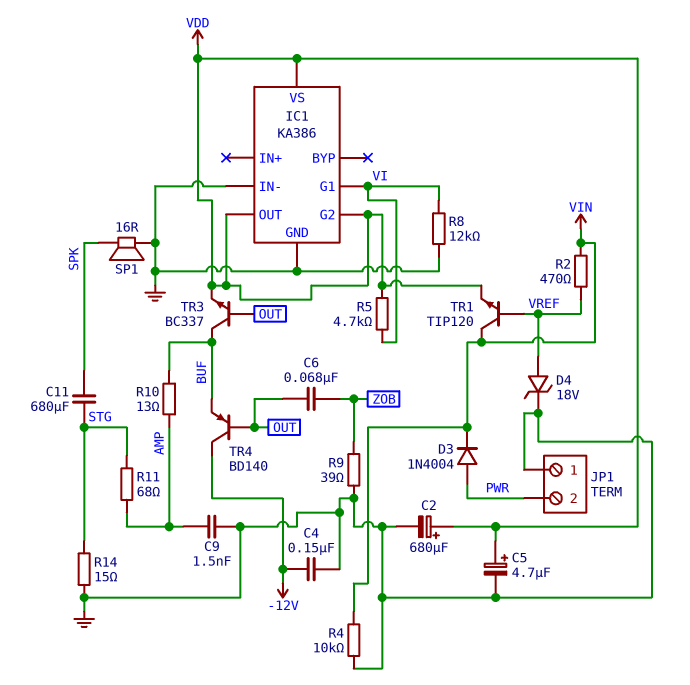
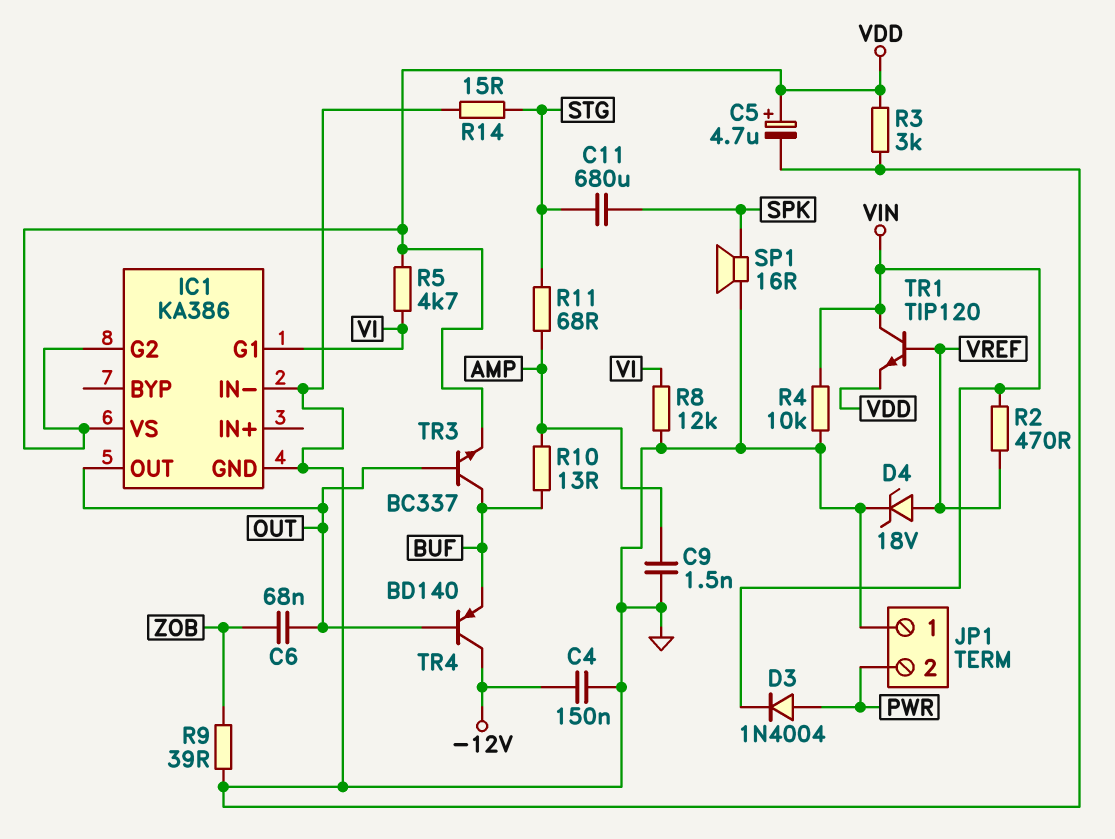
C2: 680uF (plus VDD, minus GND) -> none
IC1 pin OUT: VDD -> OUT
R3: none -> 3k (GND, VDD)

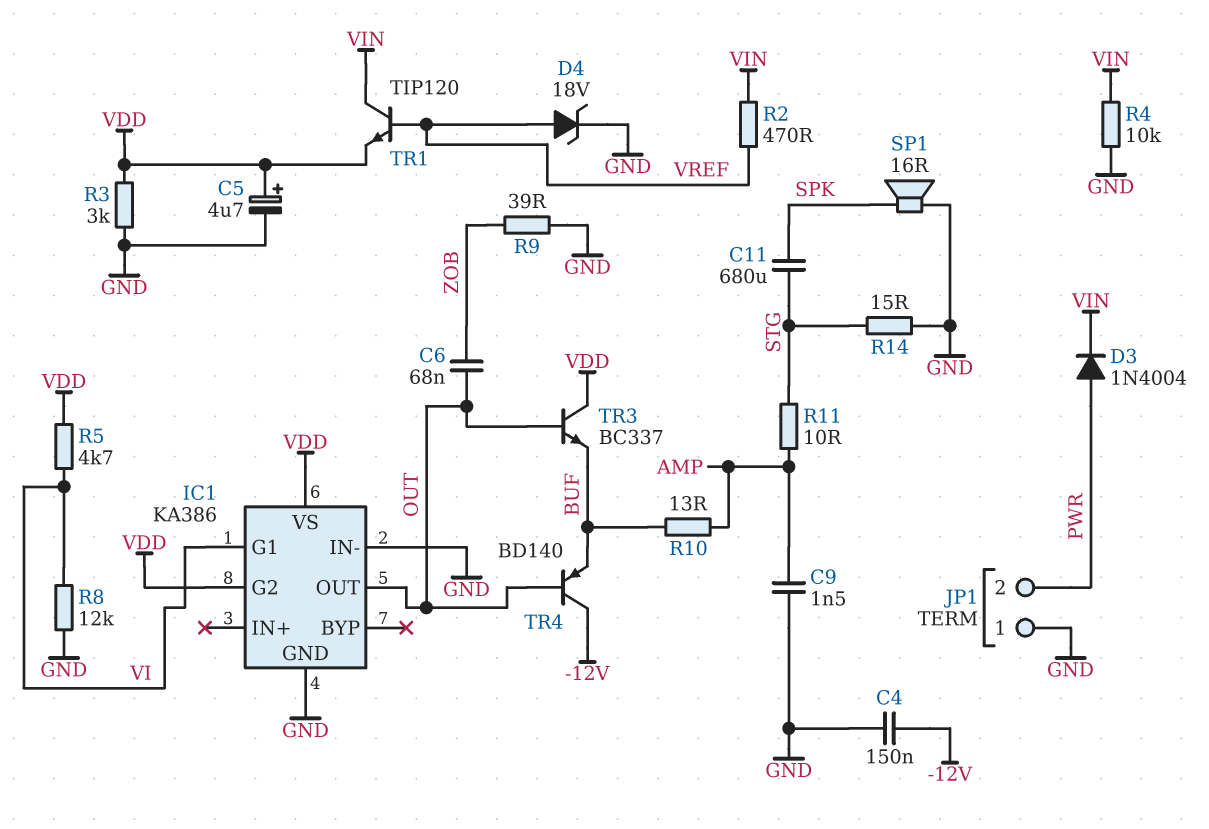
R11: 68 (AMP, STG) -> 10 (AMP, STG)
TR3: NPN BC337 (B OUT, C BUF, E VDD) -> NPN BC337 (B OUT, C VDD, E BUF)

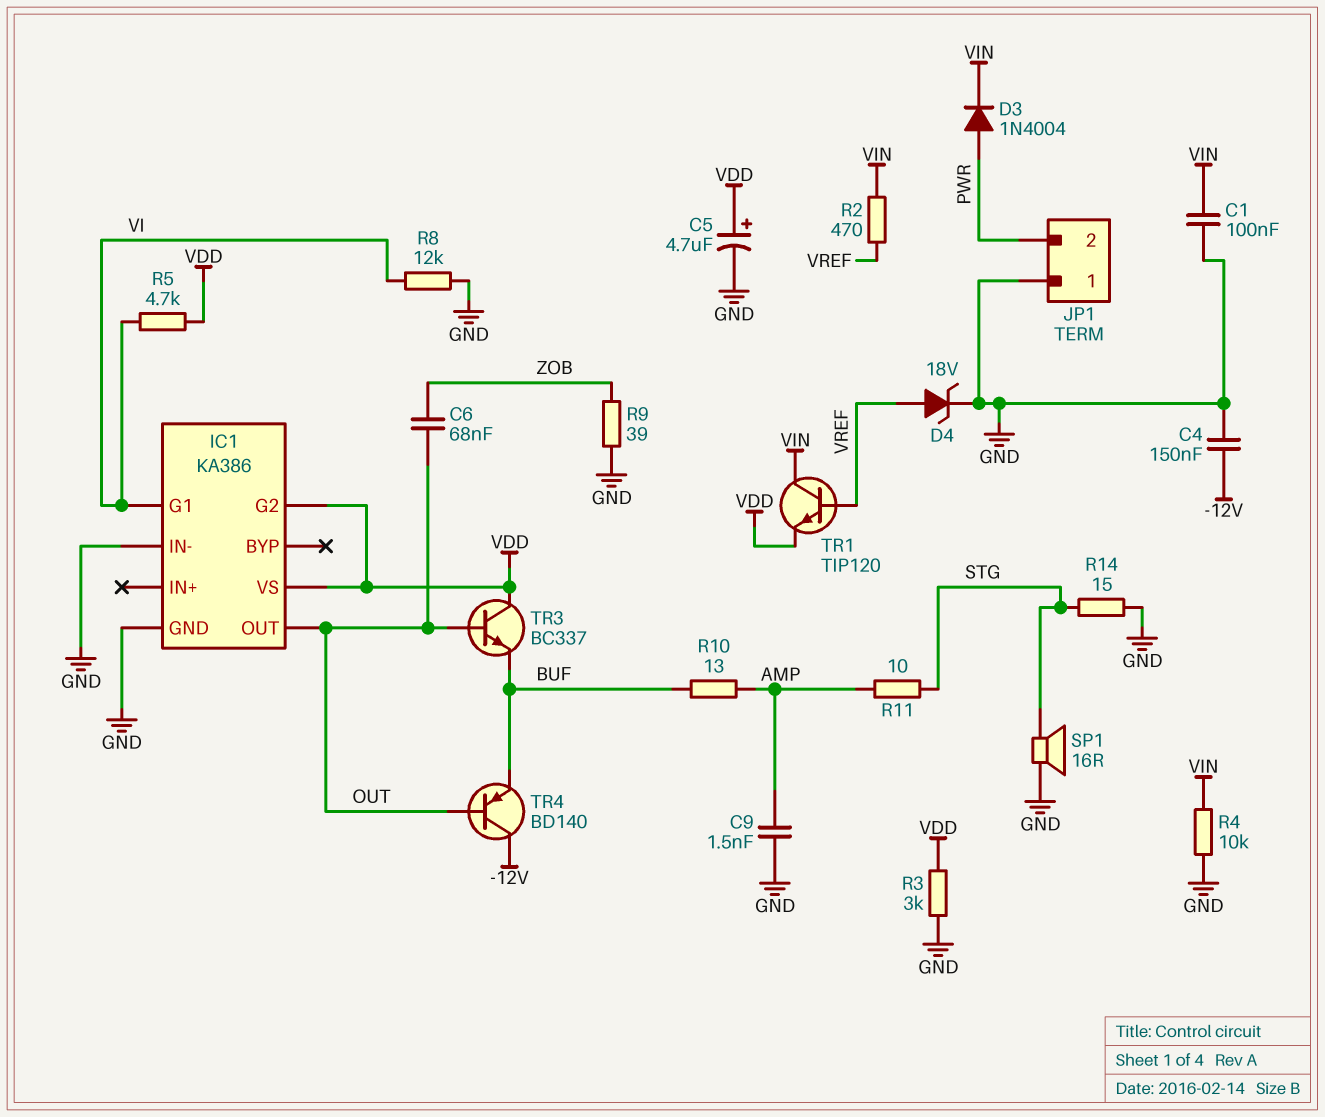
C1: none -> 100nF (GND, VIN)
C11: 680uF (SPK, STG) -> none
SP1: speaker 16R (GND, SPK) -> speaker 16R (GND, STG)

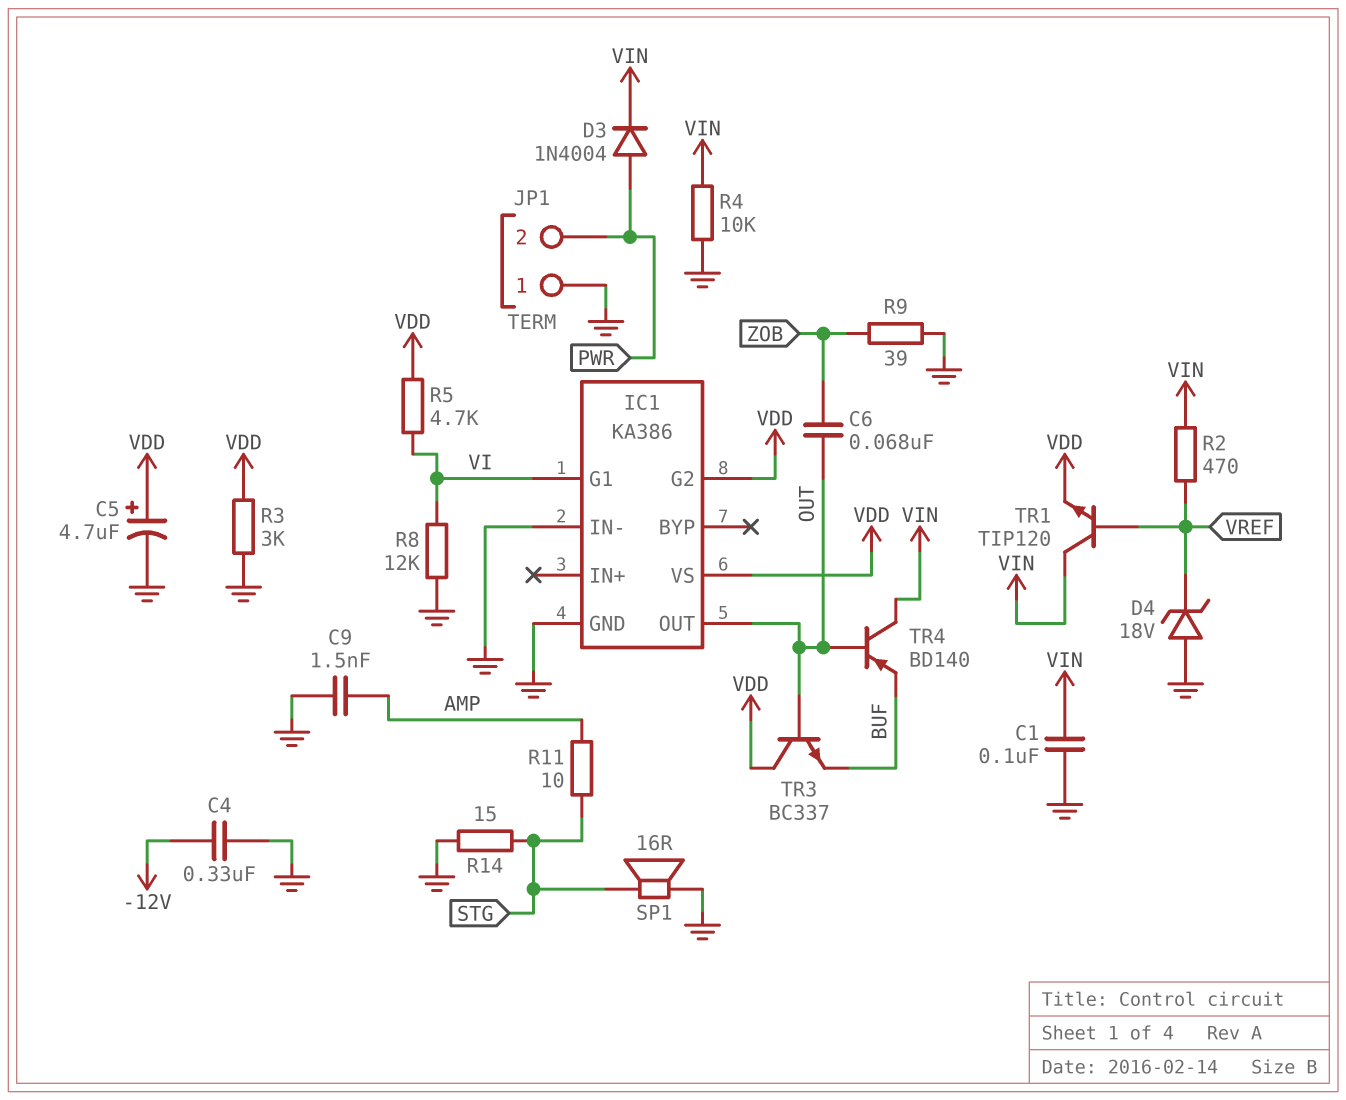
C4: 150nF (-12V, GND) -> 330nF (-12V, GND)
D4: zener 18V (A VREF, K GND) -> zener 18V (A GND, K VREF)
R10: 13 (AMP, BUF) -> none
TR4: PNP BD140 (B OUT, C -12V, E BUF) -> PNP BD140 (B OUT, C VIN, E BUF)

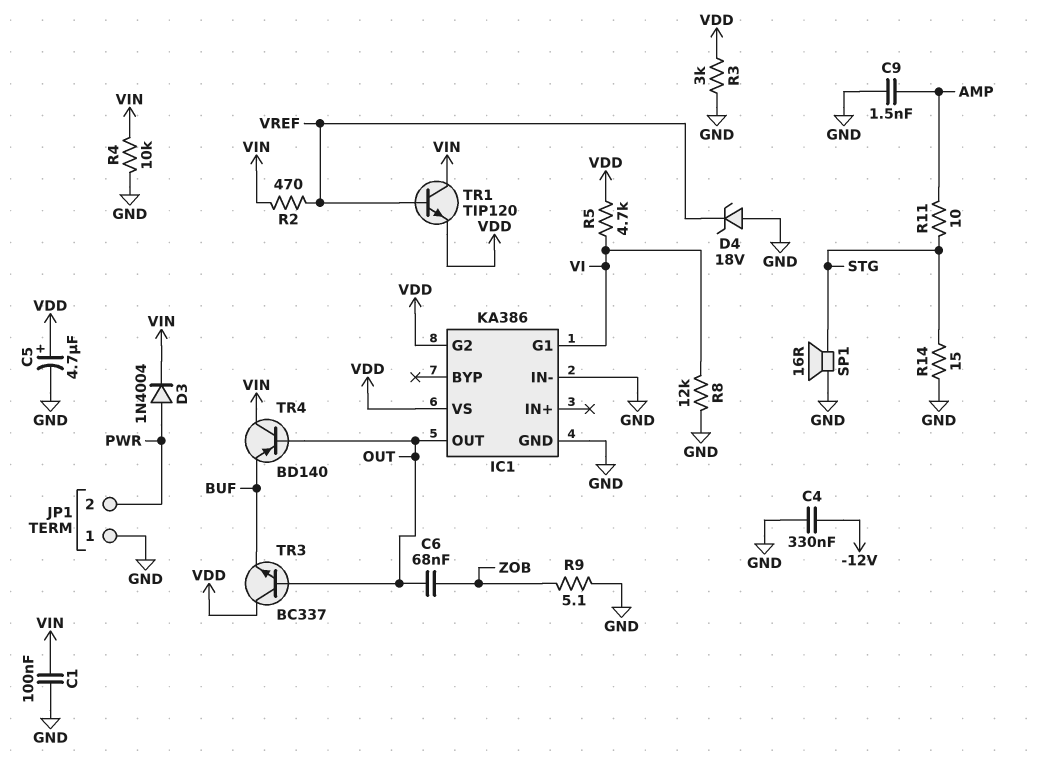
R9: 39 (GND, ZOB) -> 5.1 (GND, ZOB)

